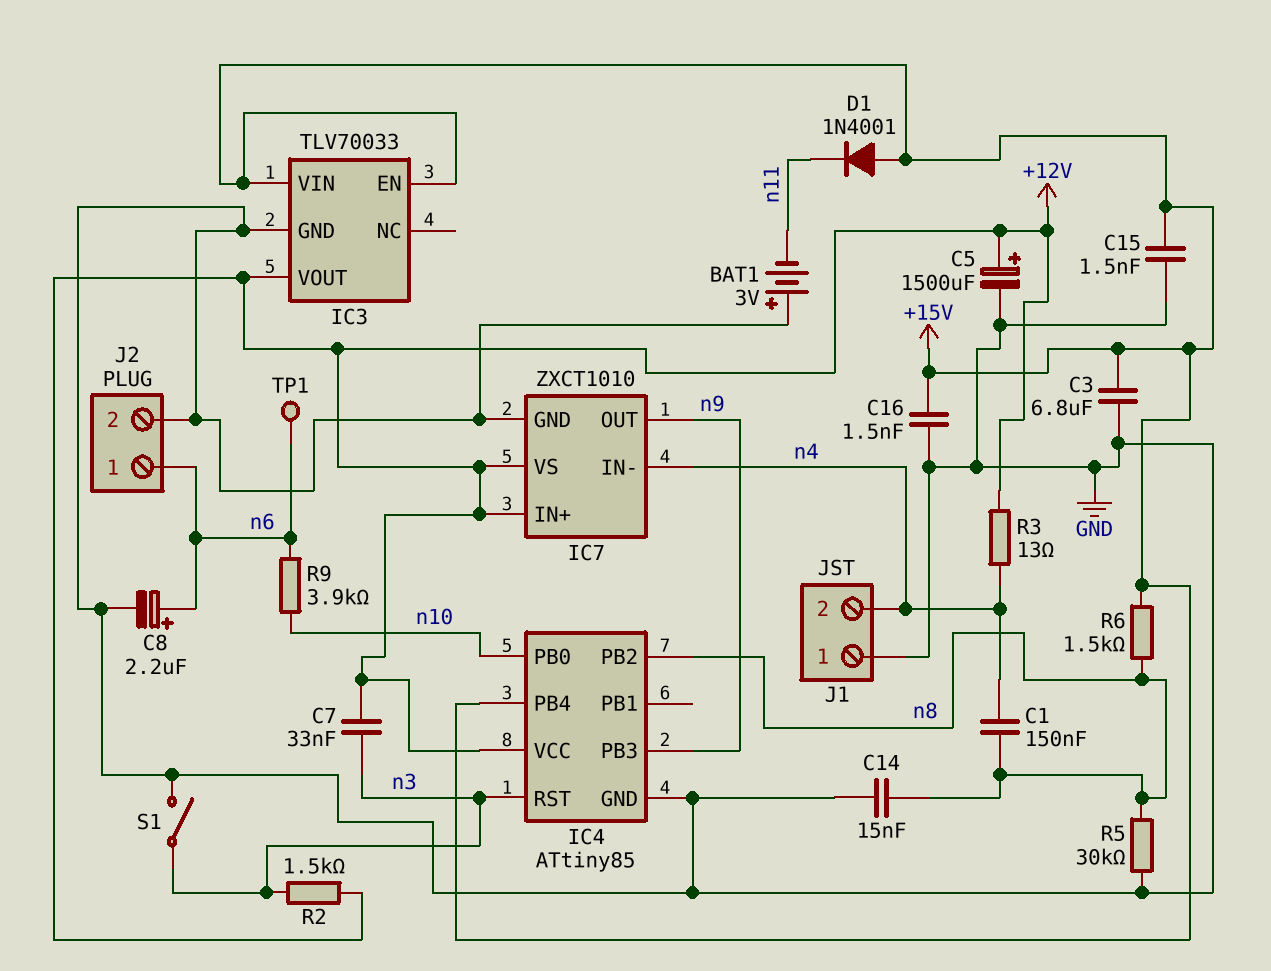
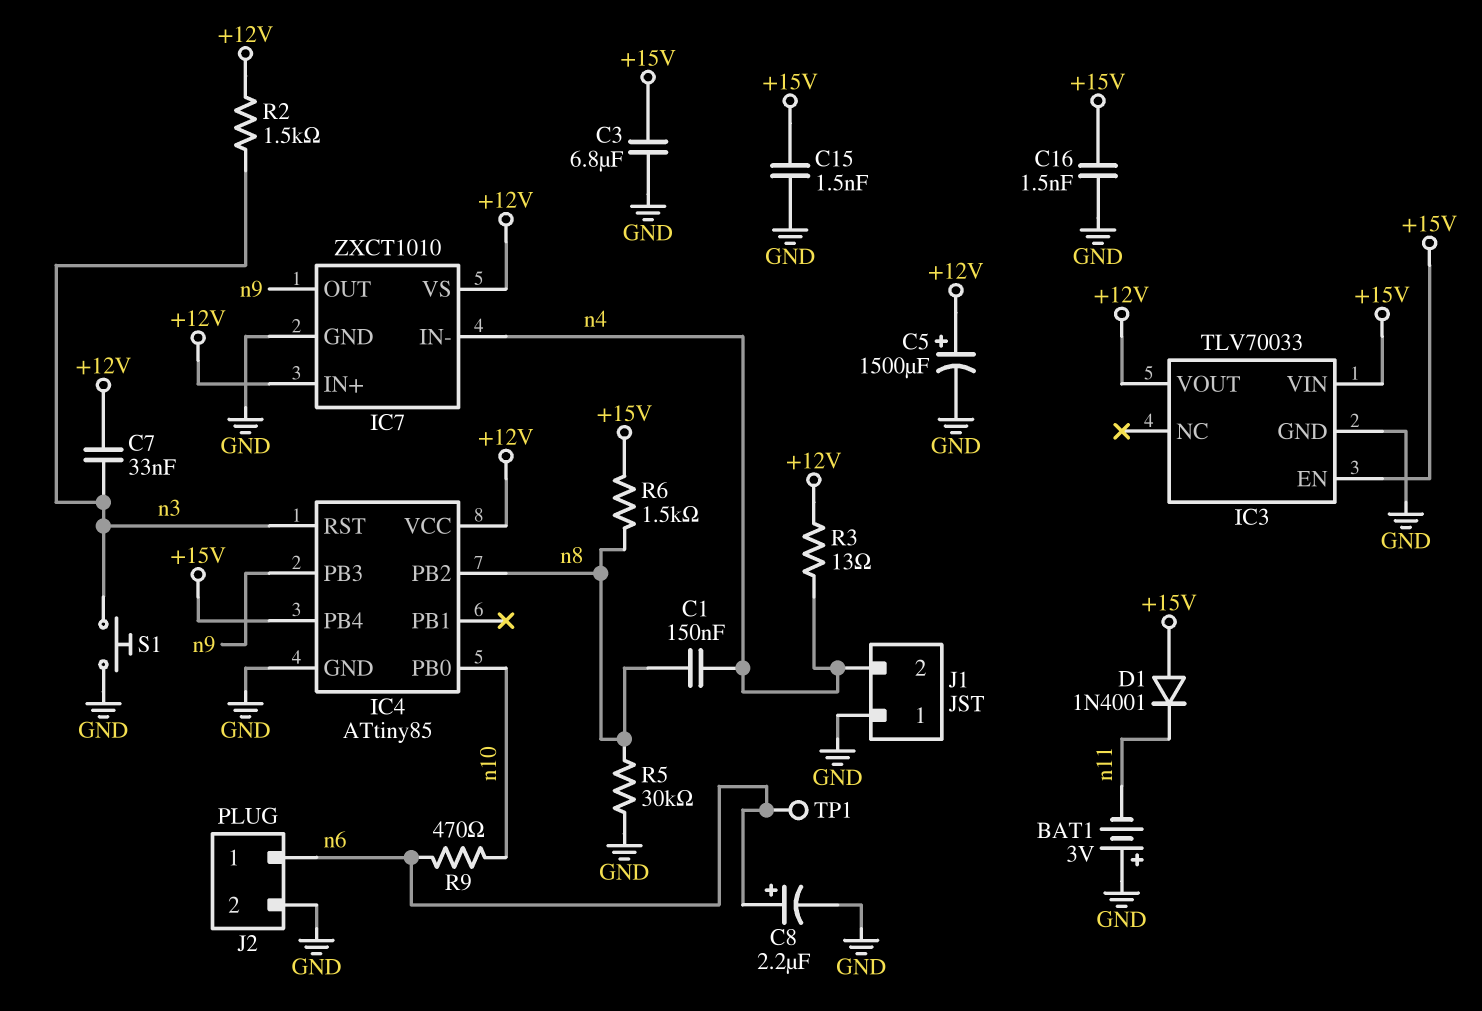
C14: 15nF (GND, n8) -> none
R9: 3.9k (n6, n10) -> 470 (n6, n10)
S1: switch (GND, n3) -> button (GND, n3)

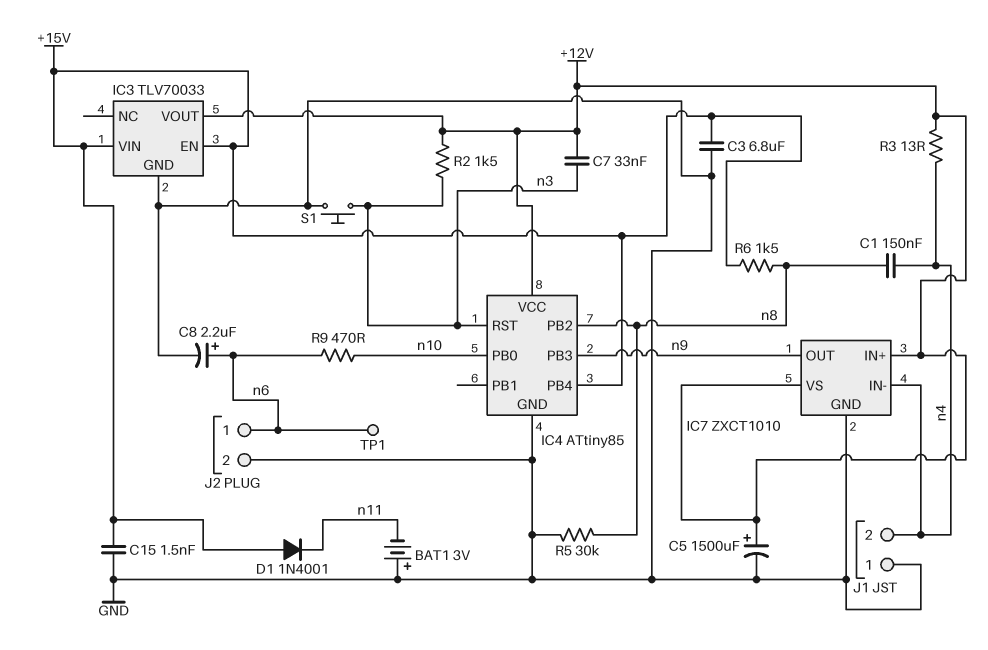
C16: 1.5nF (+15V, GND) -> none

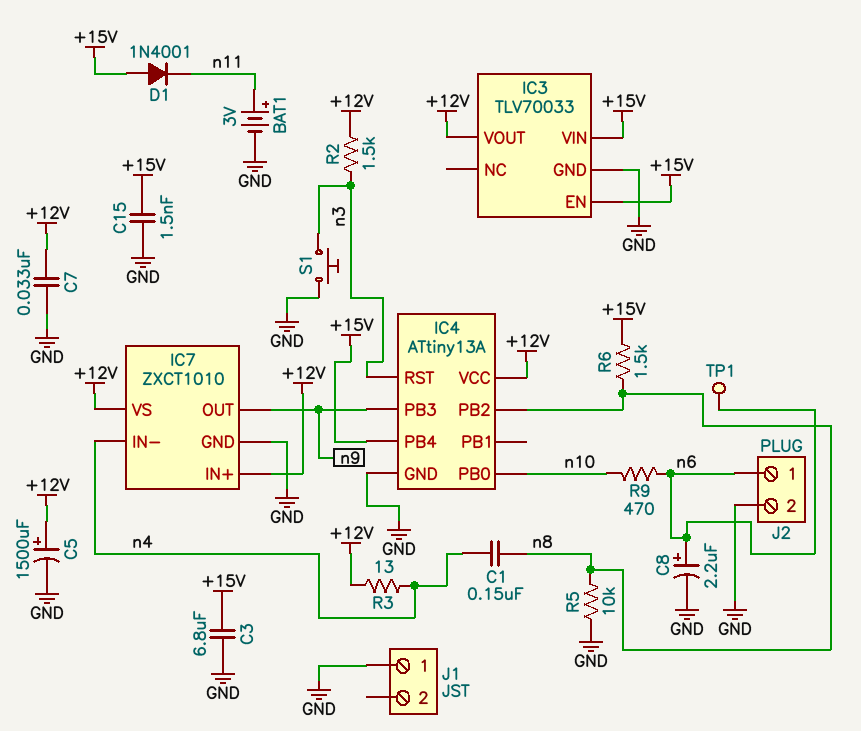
BAT1: 3V (plus GND, minus n11) -> 3V (plus n11, minus GND)
C7: 33nF (+12V, n3) -> 33nF (+12V, GND)
IC4: ATtiny85 -> ATtiny13A
J1 pin 2: n4 -> none
R5: 30k (GND, n8) -> 10k (GND, n8)

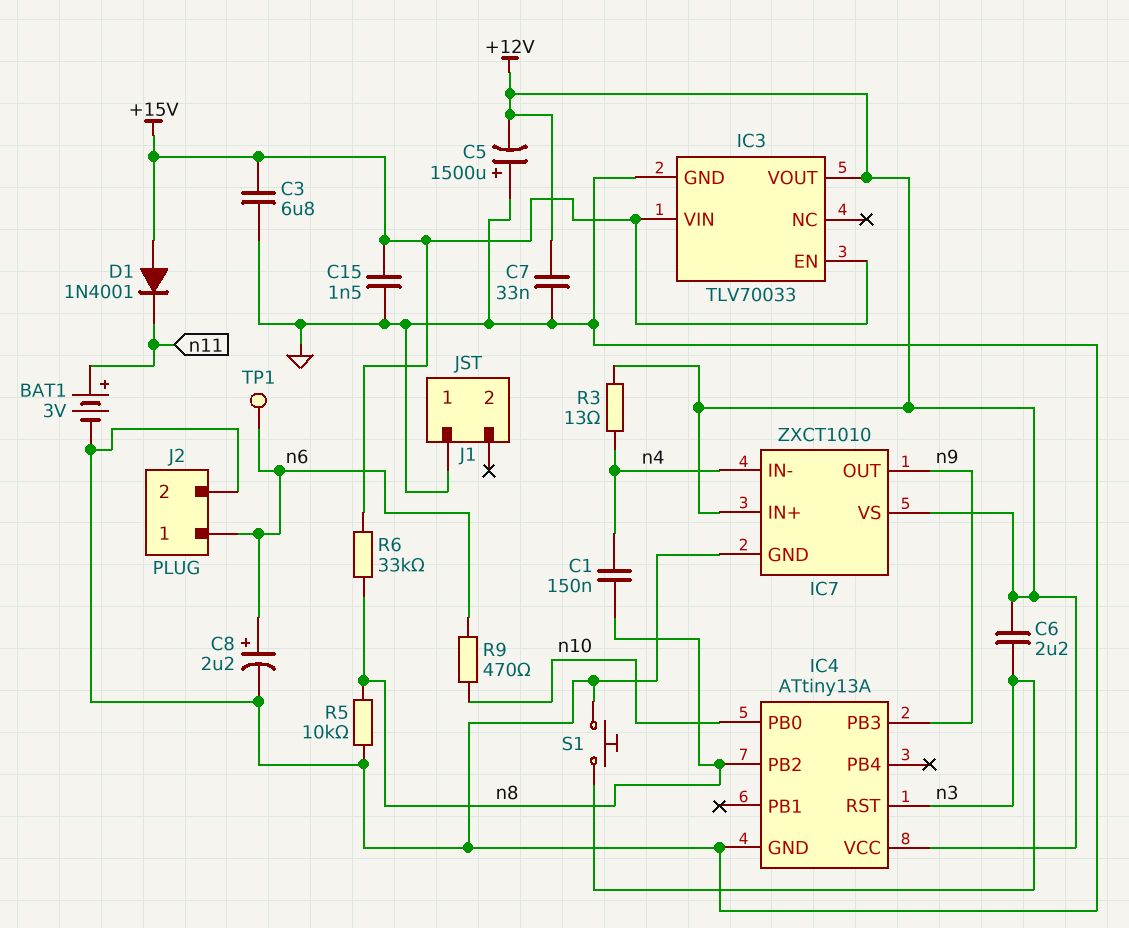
C5: 1500uF (plus +12V, minus GND) -> 1500uF (plus GND, minus +12V)
C6: none -> 2.2uF (+12V, n3)
IC4 pin PB4: +15V -> none
R2: 1.5k (+12V, n3) -> none
R6: 1.5k (+15V, n8) -> 33k (+15V, n8)

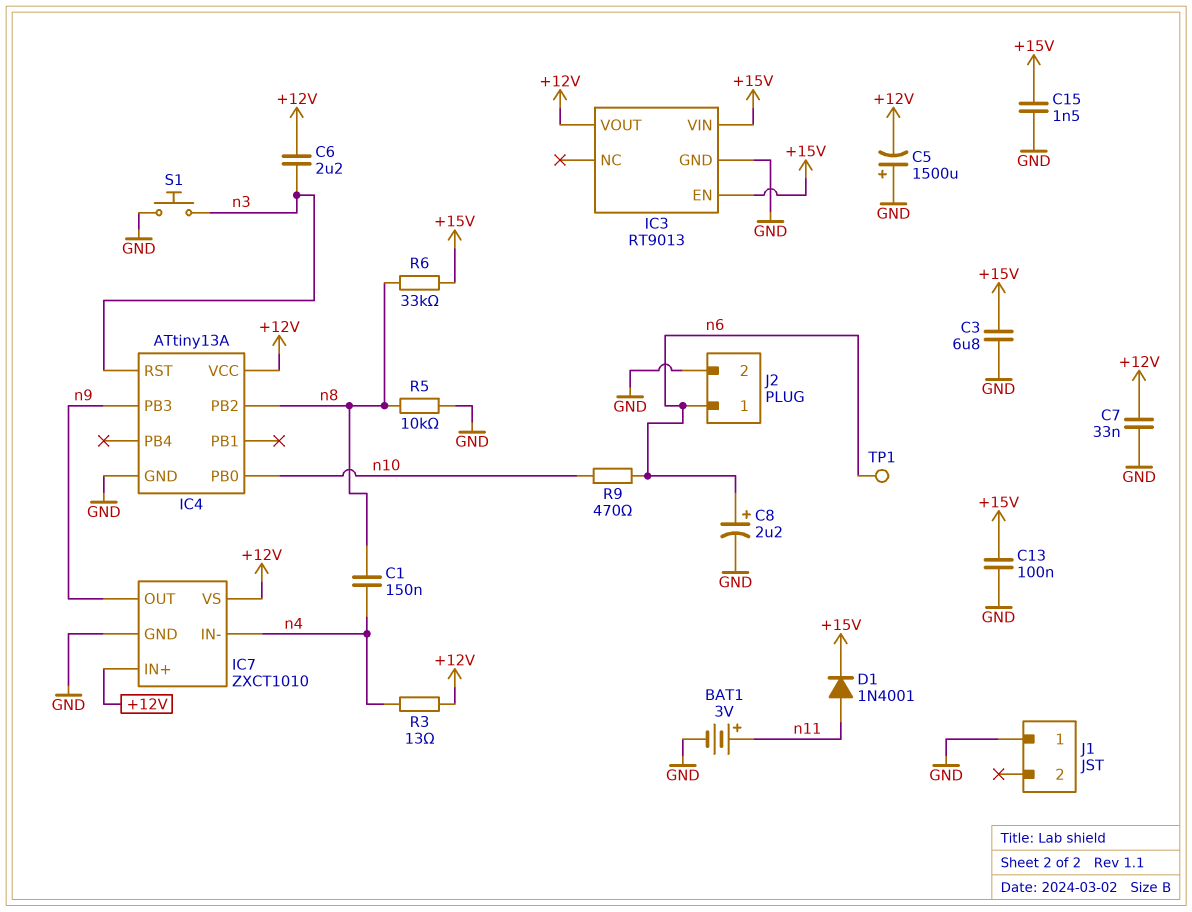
C13: none -> 100nF (+15V, GND)
D1: diode 1N4001 (A +15V, K n11) -> diode 1N4001 (A n11, K +15V)
IC3: TLV70033 -> RT9013

